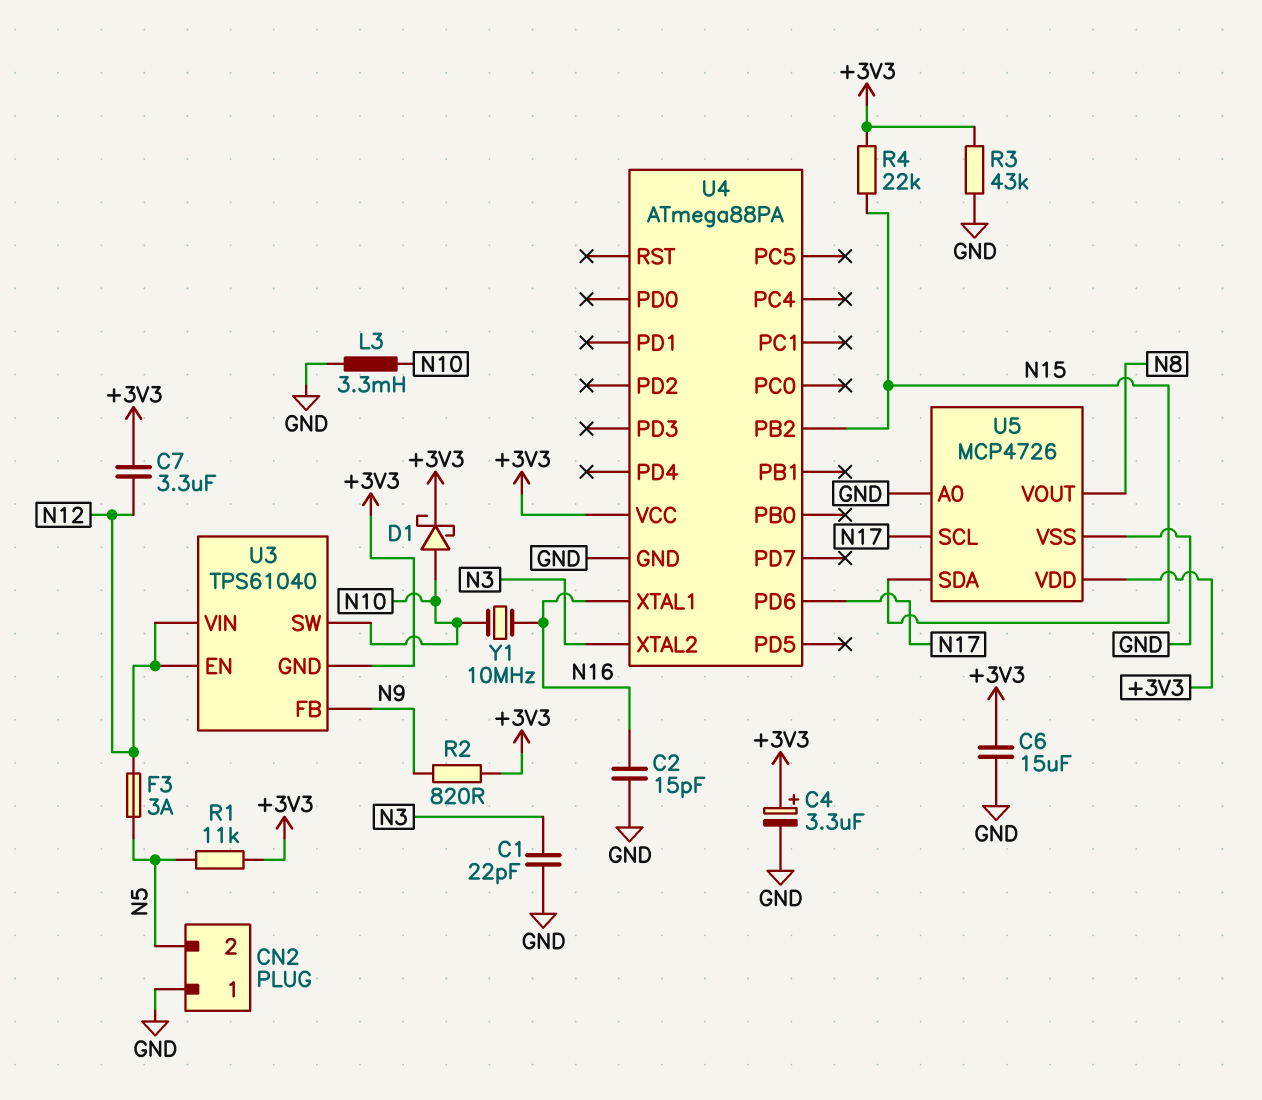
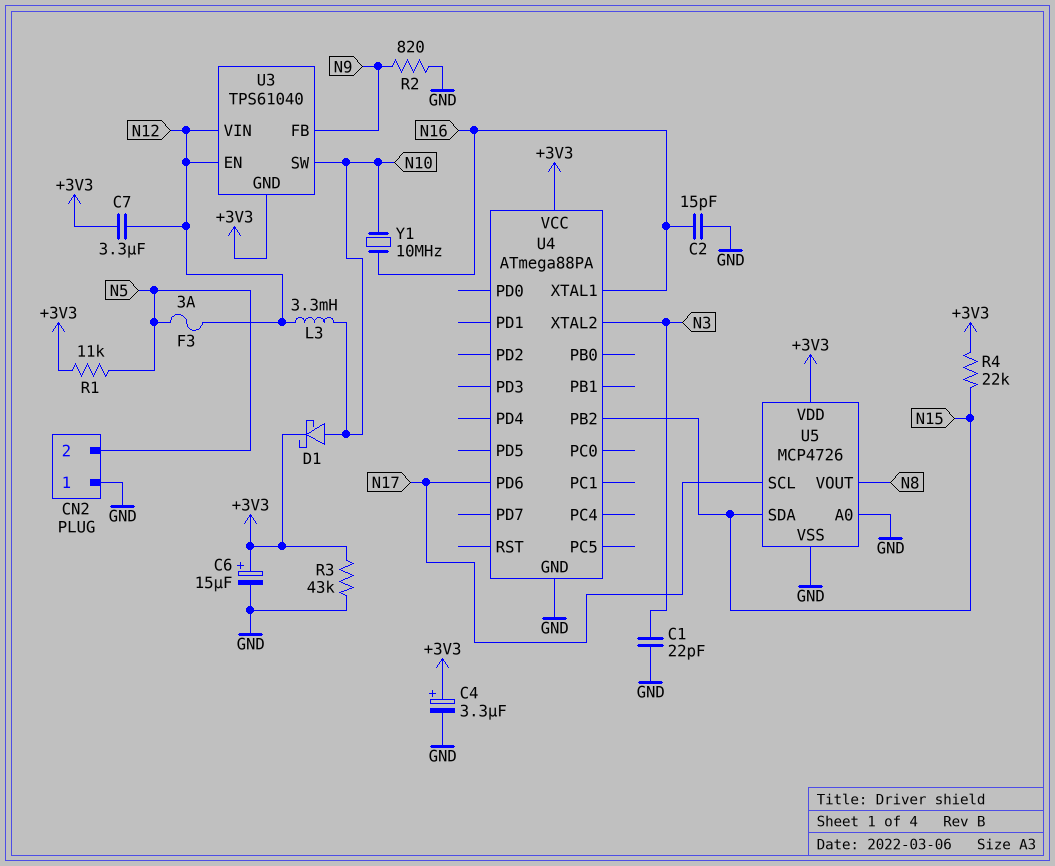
C6: 15uF (+3V3, GND) -> 15uF (plus +3V3, minus GND)
L3: 3.3mH (GND, N10) -> 3.3mH (N10, N12)
R2: 820 (+3V3, N9) -> 820 (GND, N9)

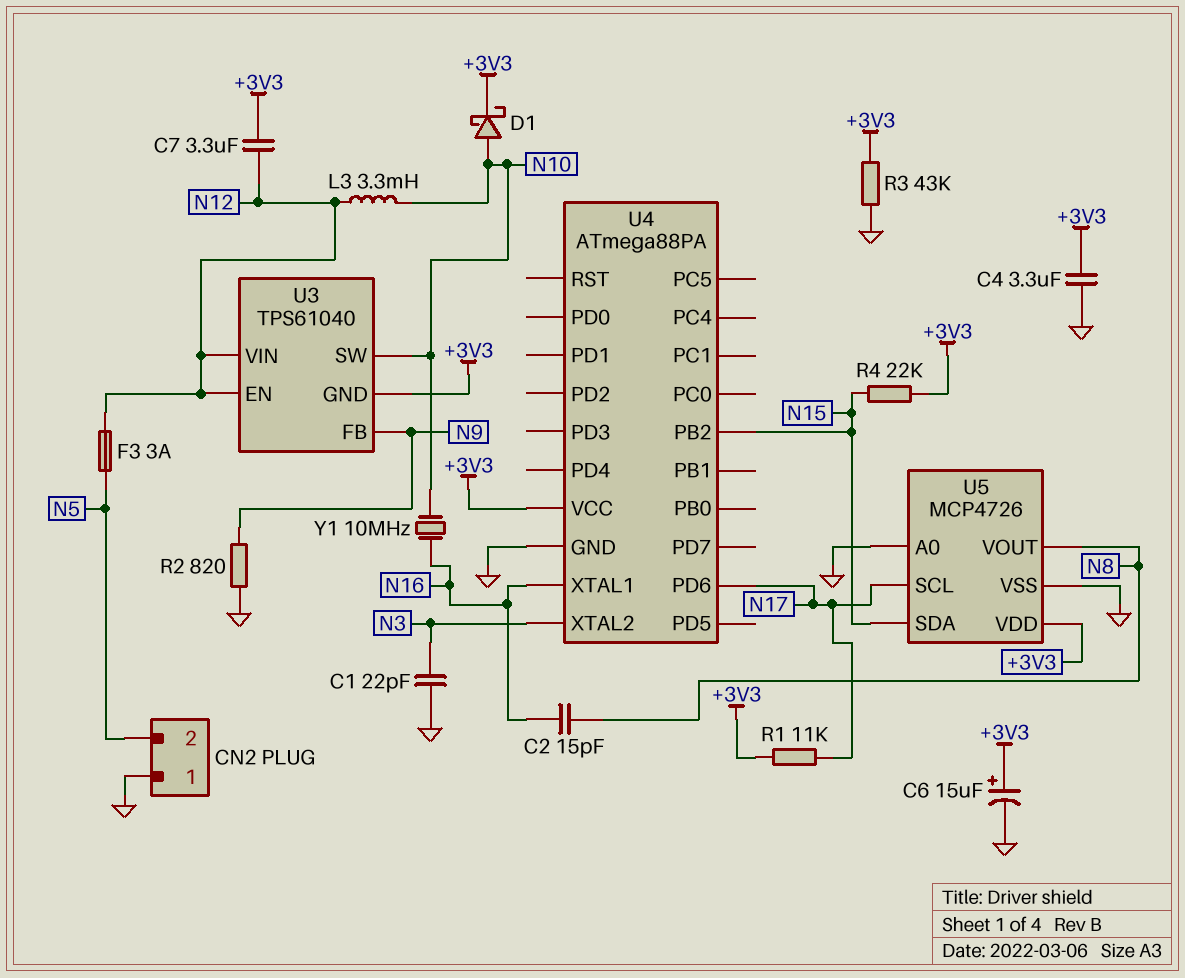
C2: 15pF (GND, N16) -> 15pF (N8, N16)
C4: 3.3uF (plus +3V3, minus GND) -> 3.3uF (+3V3, GND)
R1: 11k (+3V3, N5) -> 11k (+3V3, N17)

